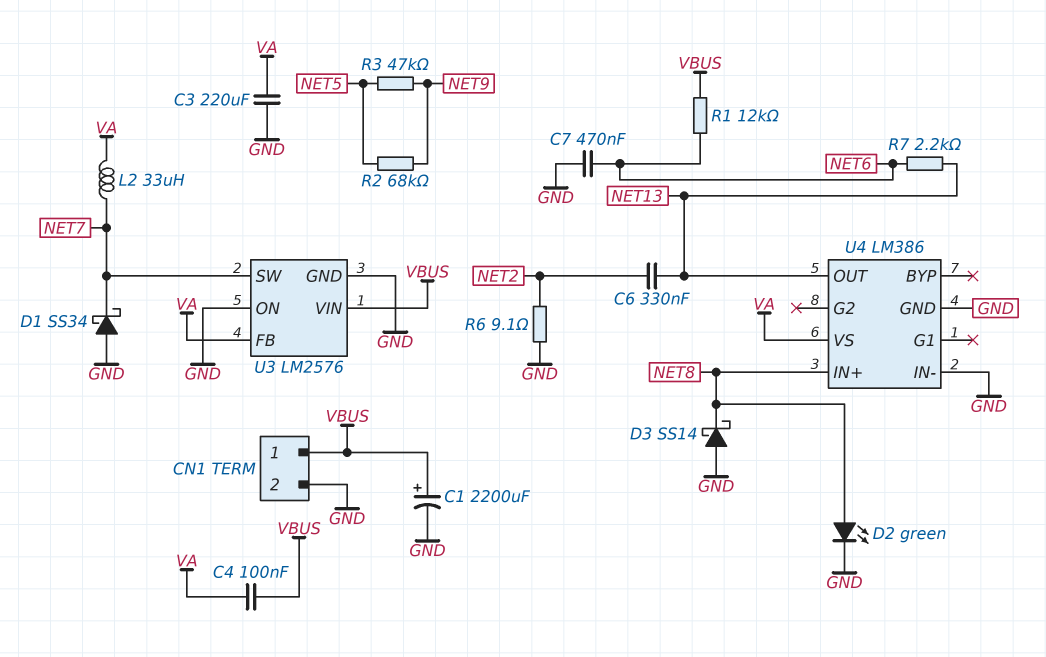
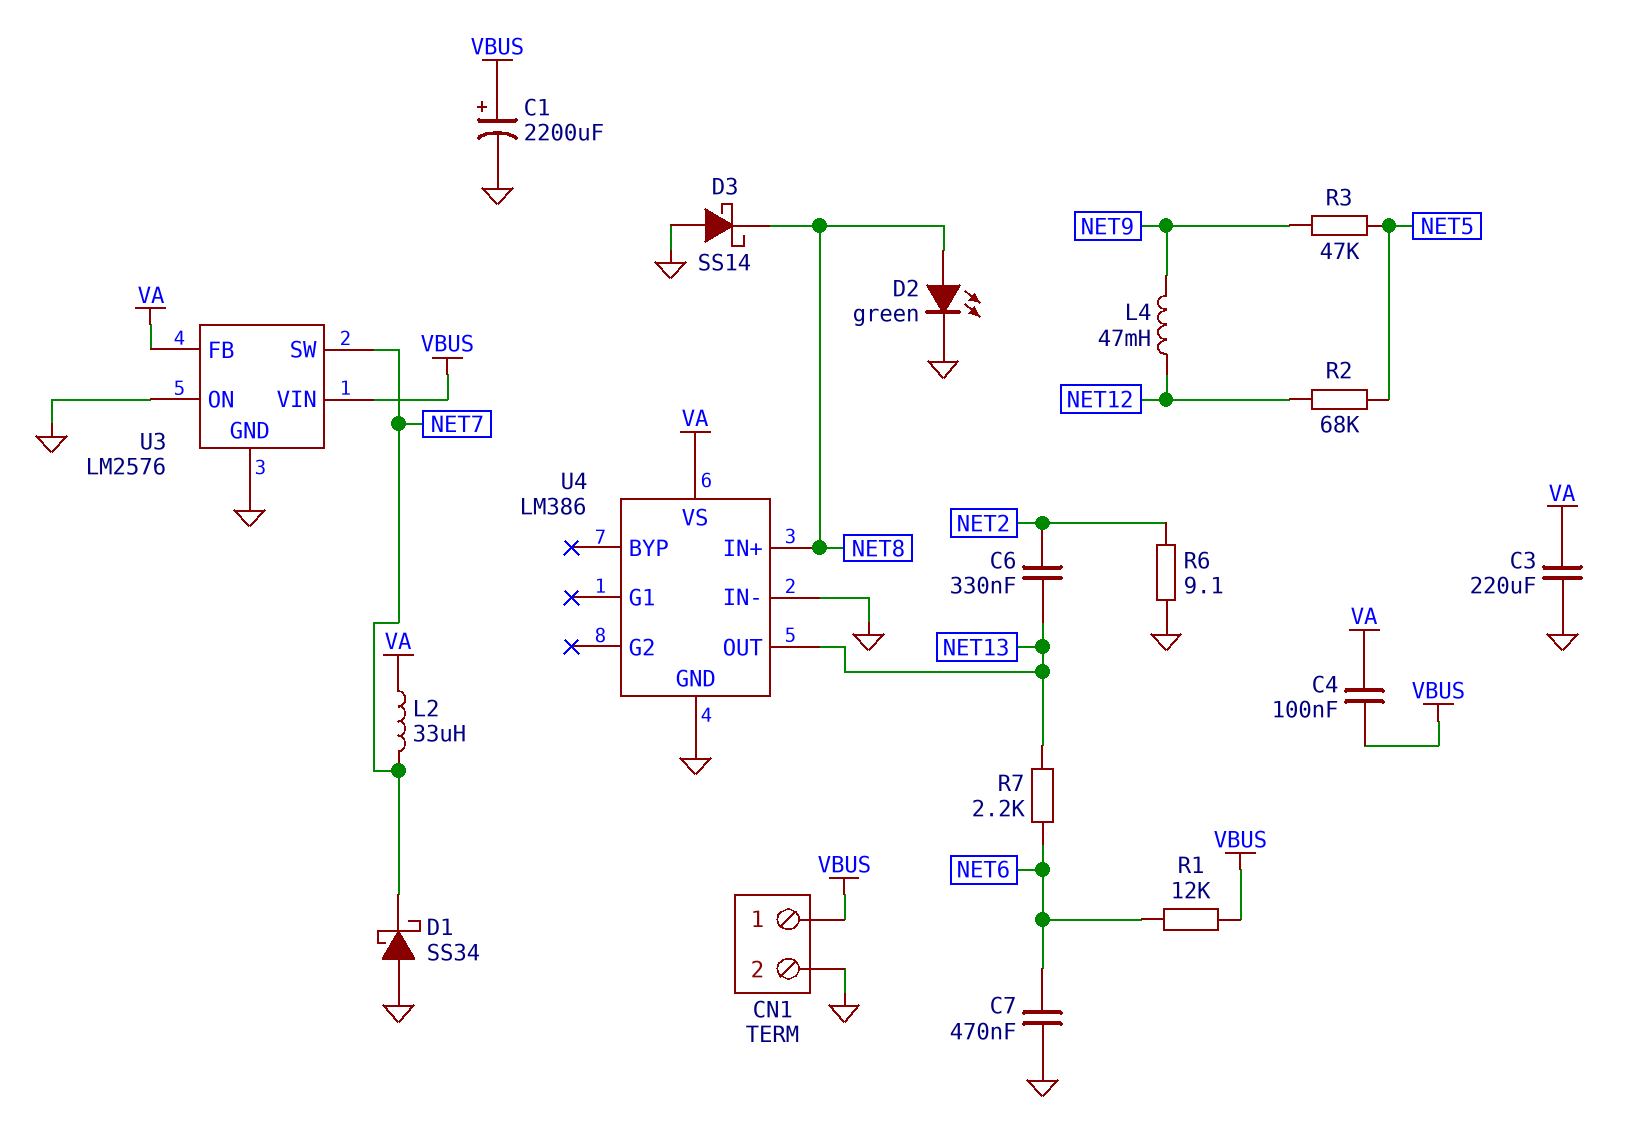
L4: none -> 47mH (NET9, NET12)
R2: 68k (NET5, NET9) -> 68k (NET5, NET12)

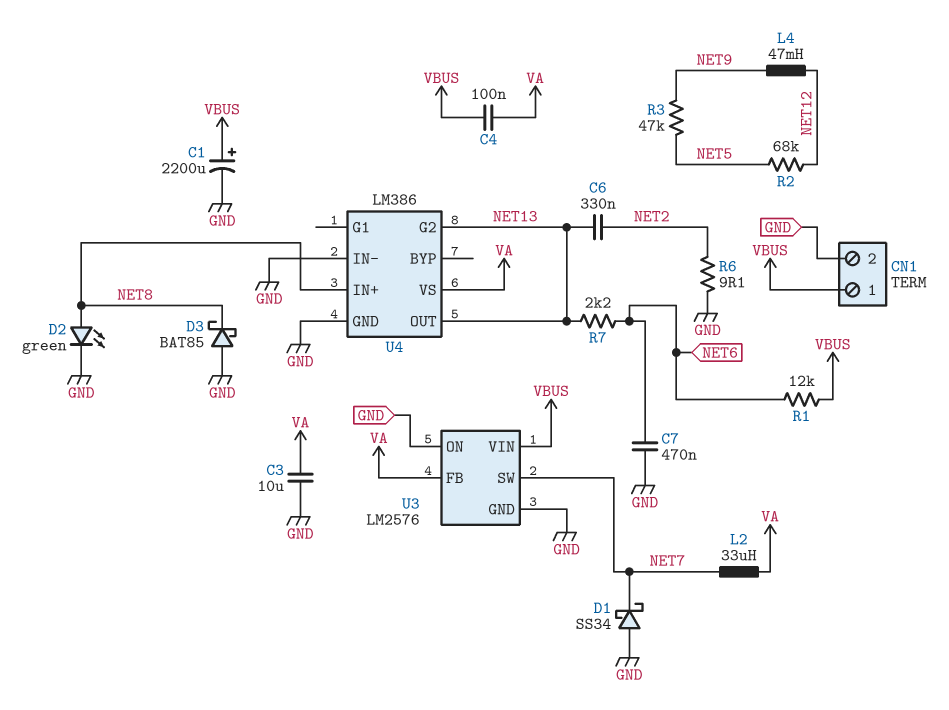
C3: 220uF (GND, VA) -> 10uF (GND, VA)
D3: schottky SS14 (A GND, K NET8) -> schottky BAT85 (A GND, K NET8)
U4 pin G2: none -> NET13

